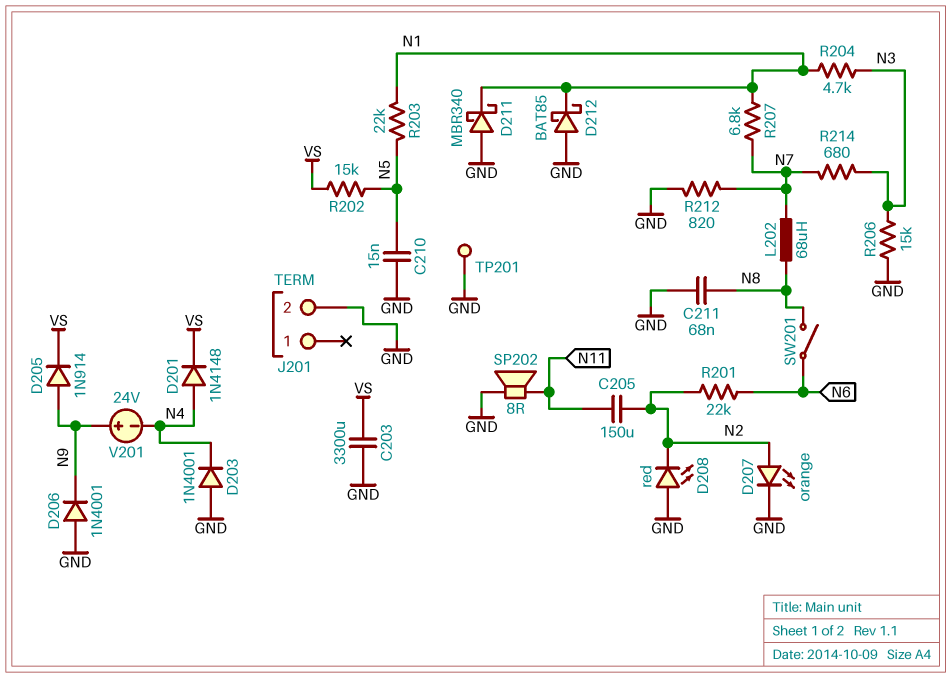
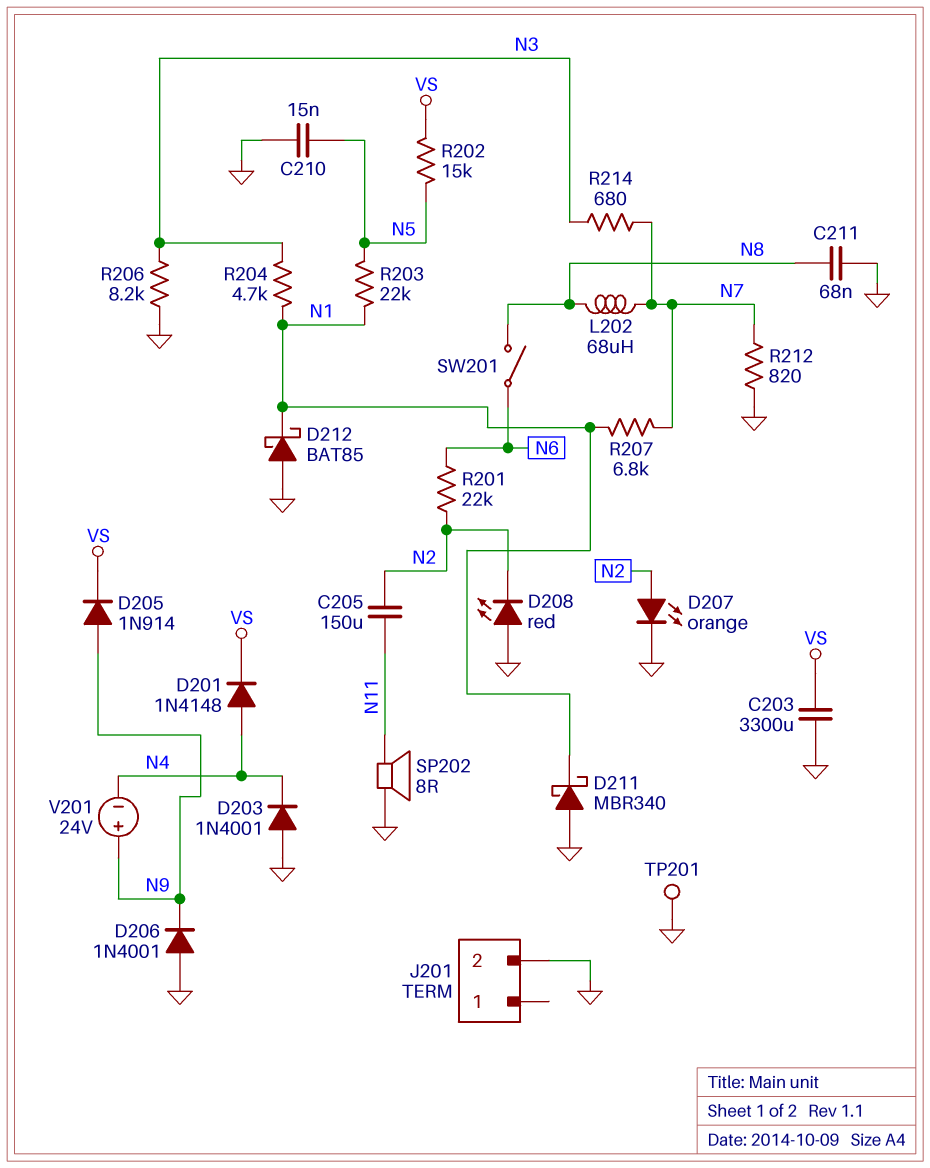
R206: 15k (GND, N3) -> 8.2k (GND, N3)

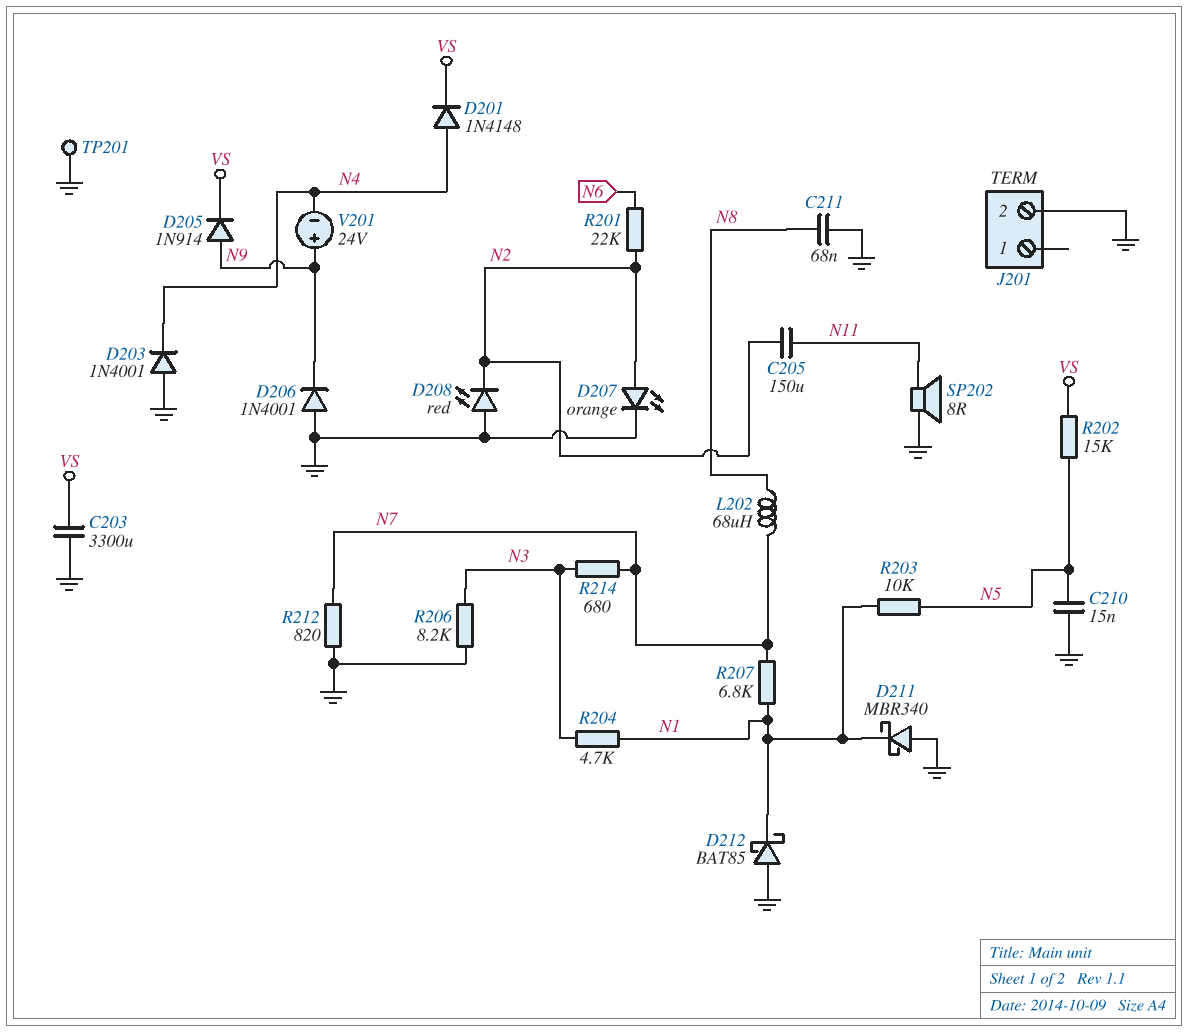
R203: 22k (N1, N5) -> 10k (N1, N5)
SW201: switch (N6, N8) -> none

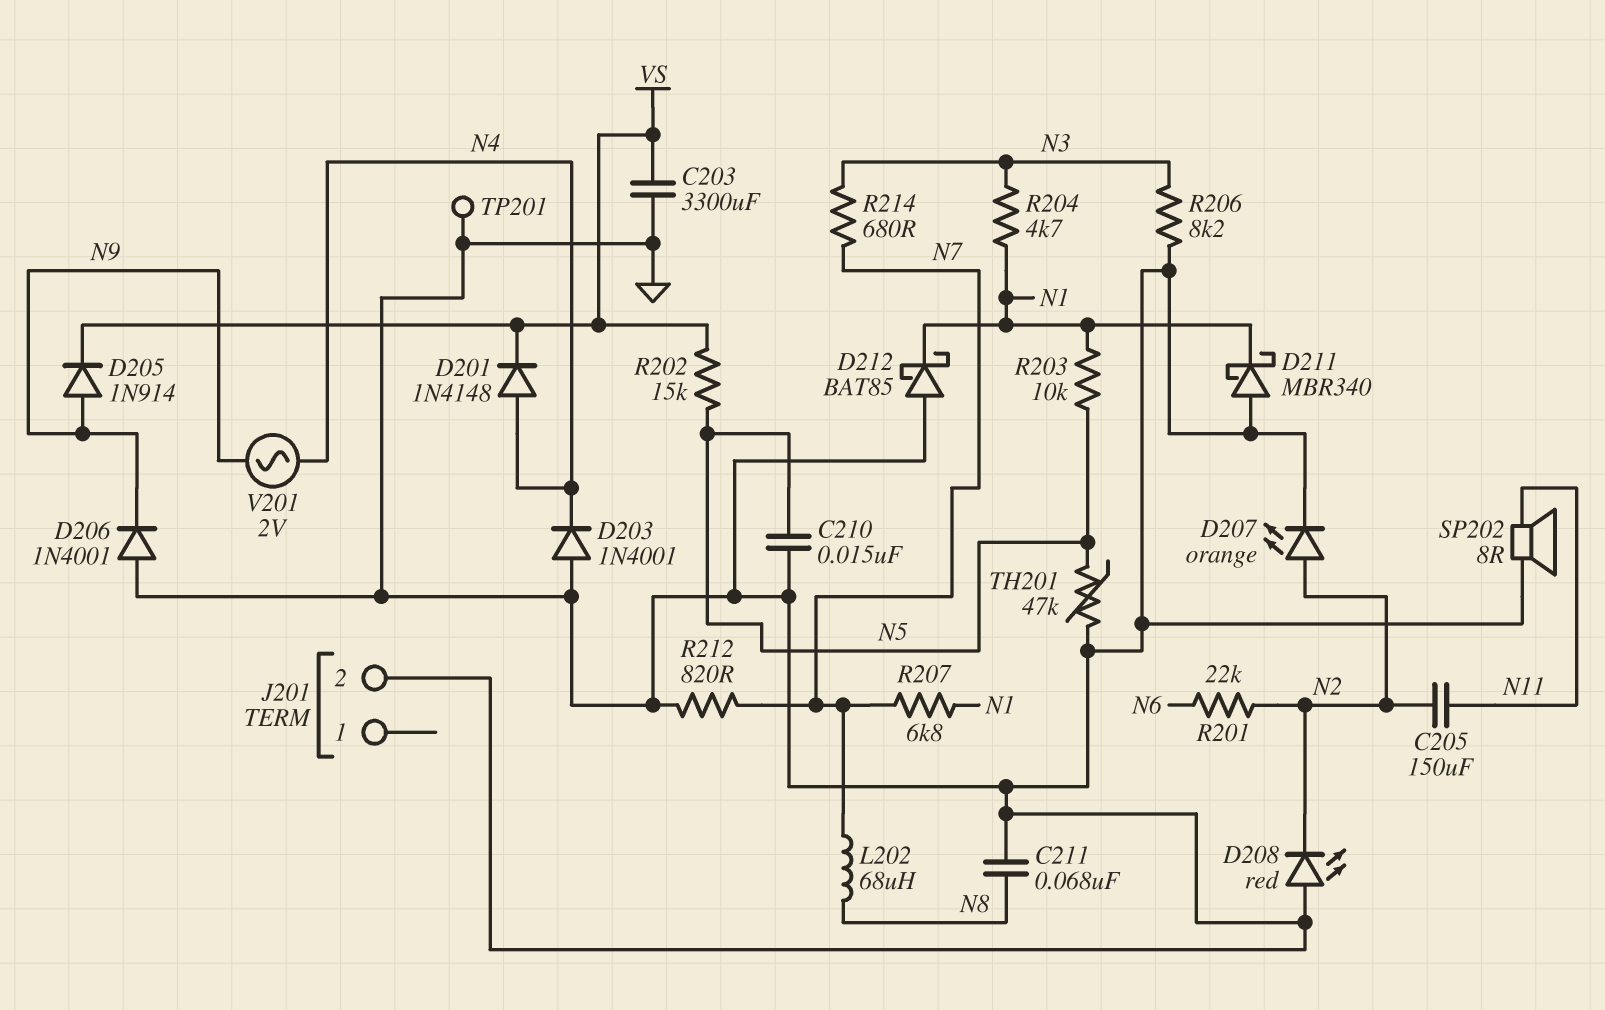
TH201: none -> 47k (GND, N5)
V201: 24V (plus N9, minus N4) -> AC 2V (N4, N9)

